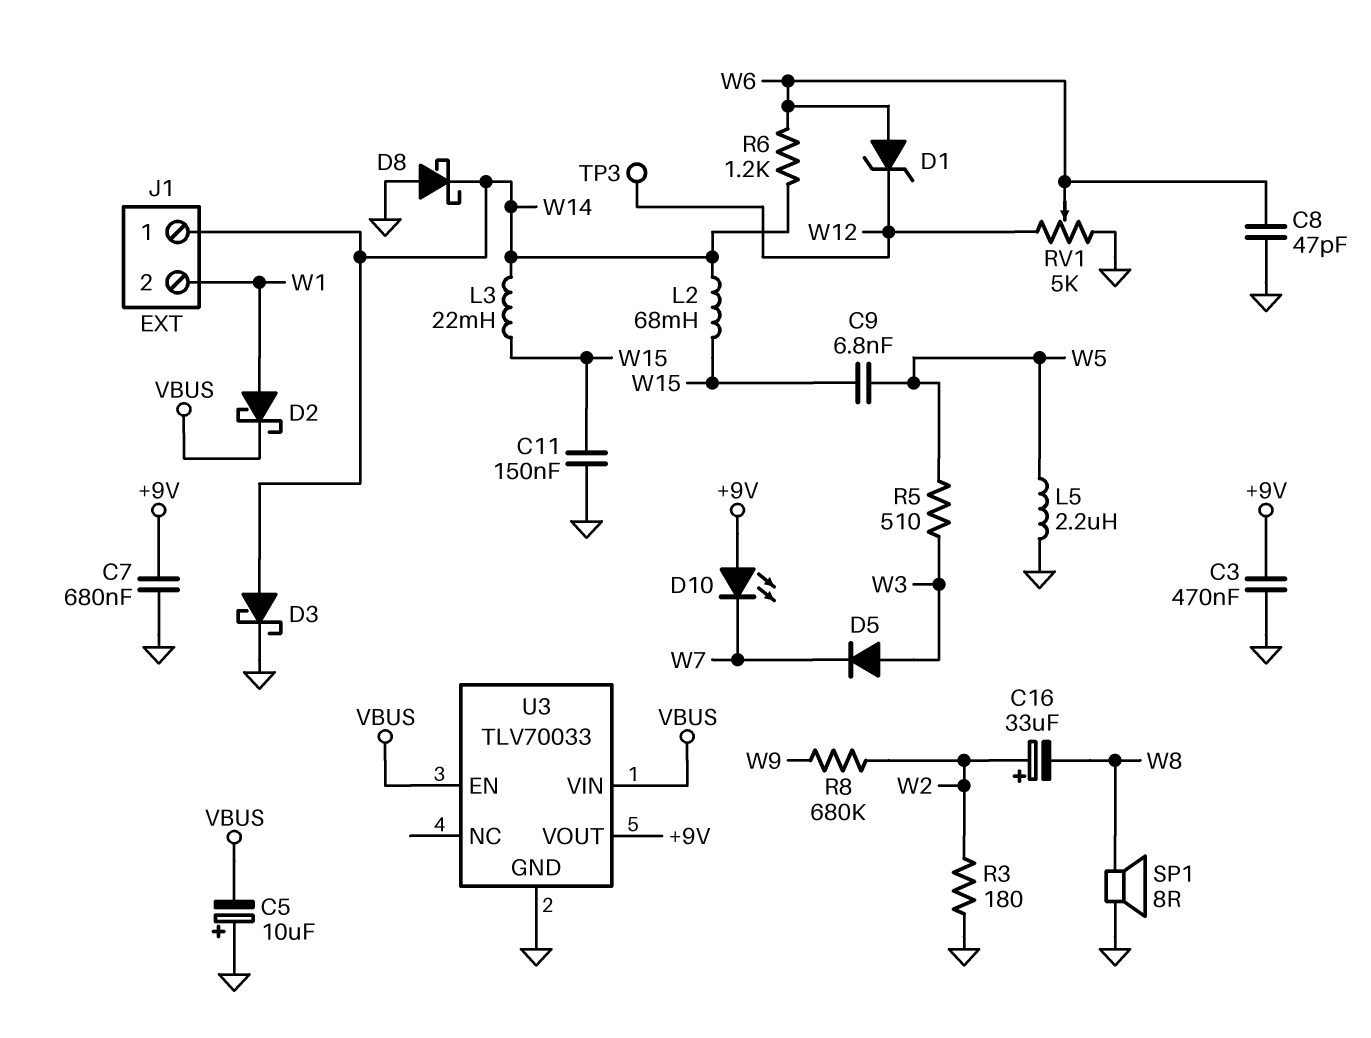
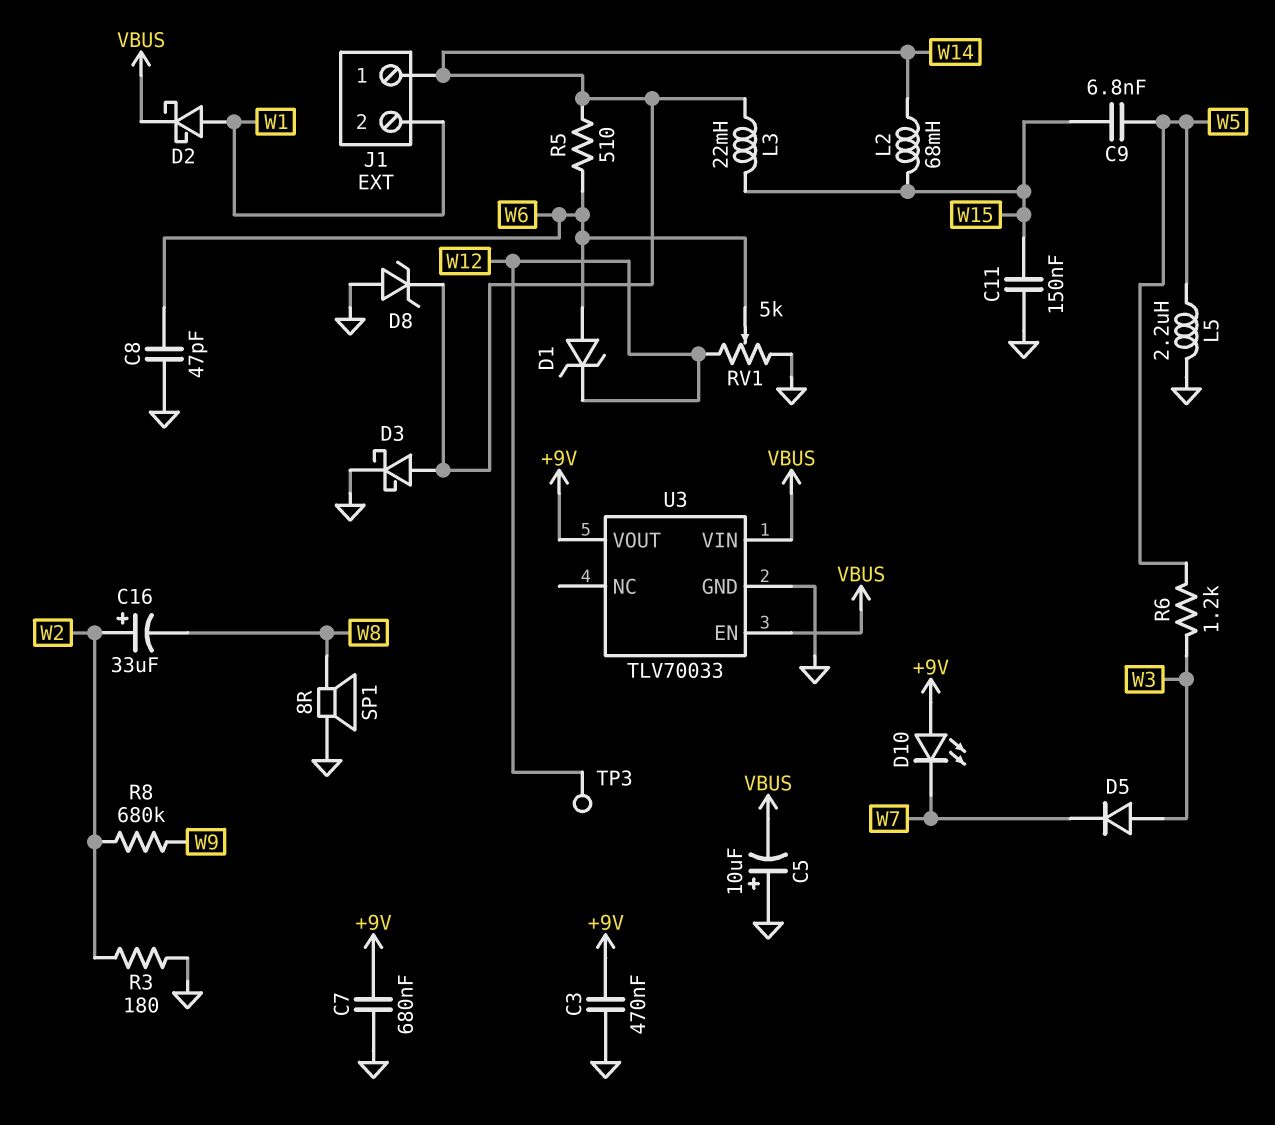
D8: schottky (A GND, K W14) -> zener (A GND, K W14)
R5: 510 (W3, W5) -> 510 (W6, W14)
R6: 1.2k (W6, W14) -> 1.2k (W3, W5)

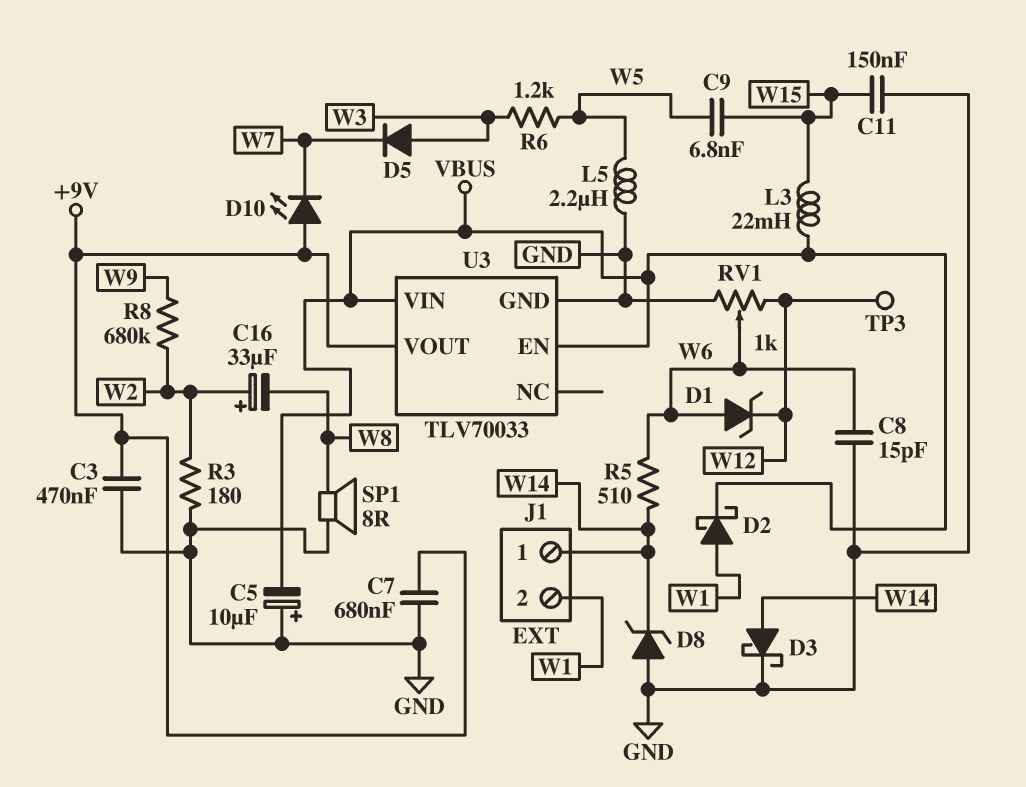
C8: 47pF (GND, W6) -> 15pF (GND, W6)
L2: 68mH (W14, W15) -> none
L3: 22mH (W14, W15) -> 22mH (VBUS, W15)
RV1: 5k (GND, W12, wiper W6) -> 1k (GND, W12, wiper W6)

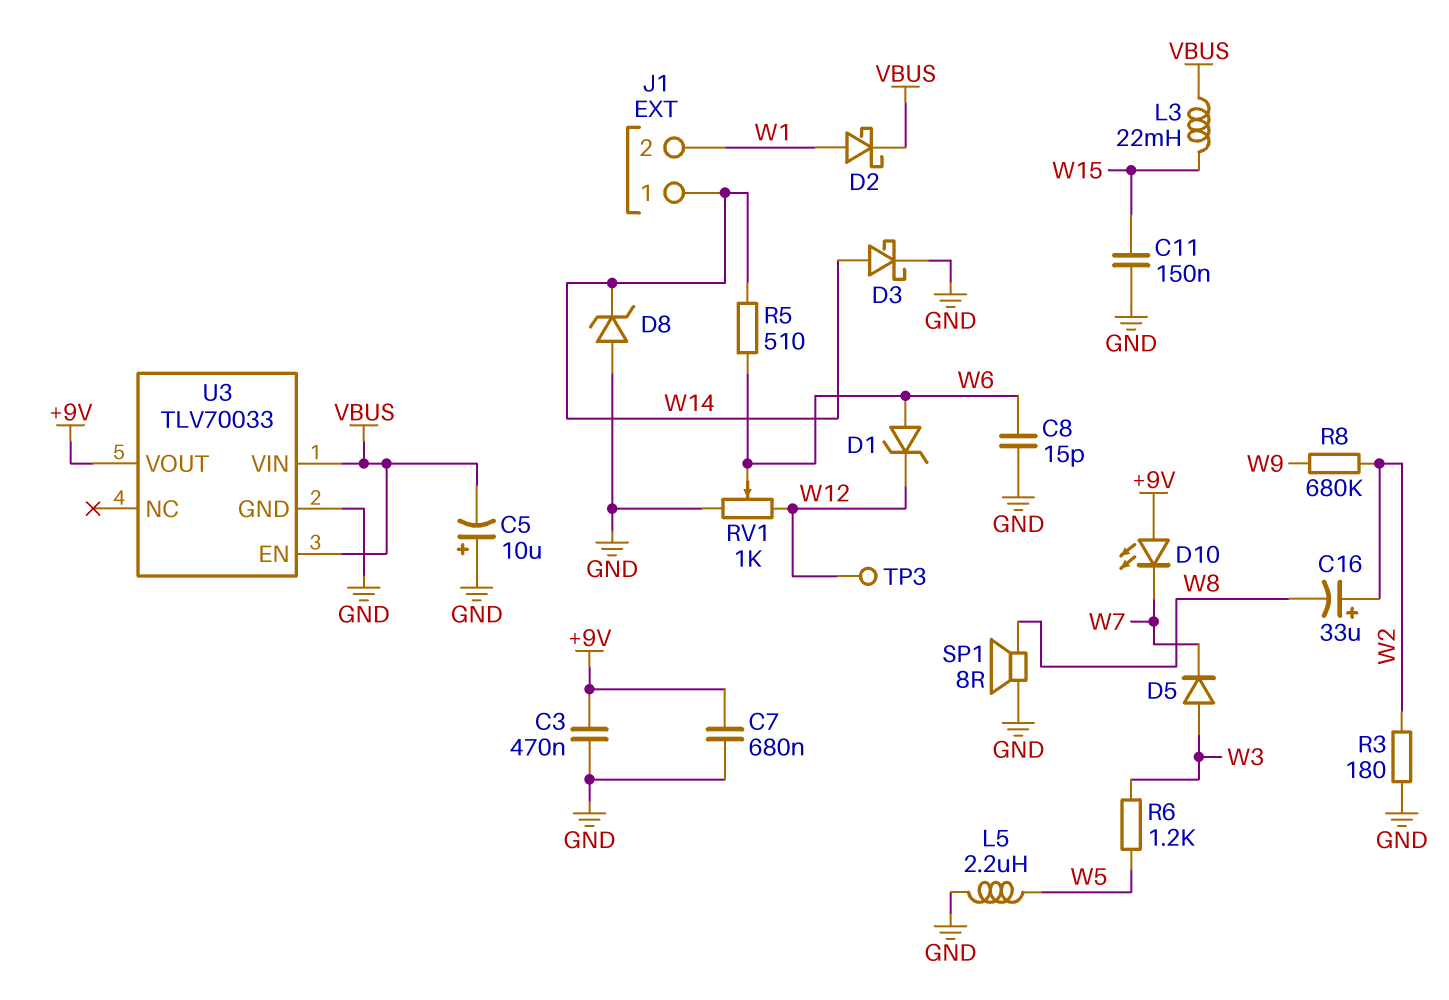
C9: 6.8nF (W5, W15) -> none

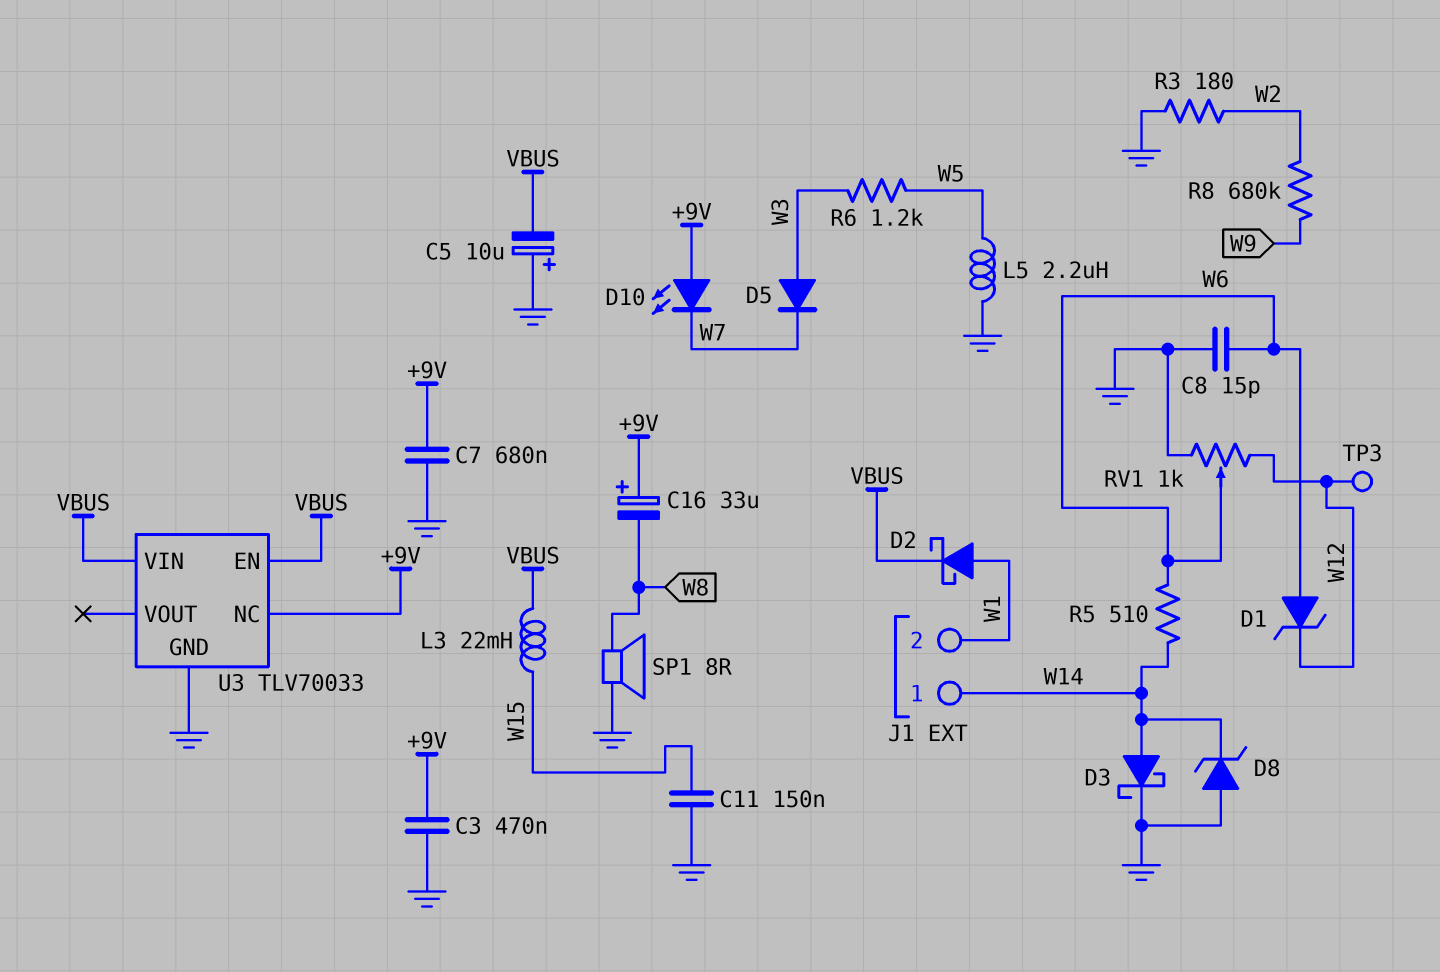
C16: 33uF (plus W2, minus W8) -> 33uF (plus +9V, minus W8)
U3 pin NC: none -> +9V
U3 pin VOUT: +9V -> none

